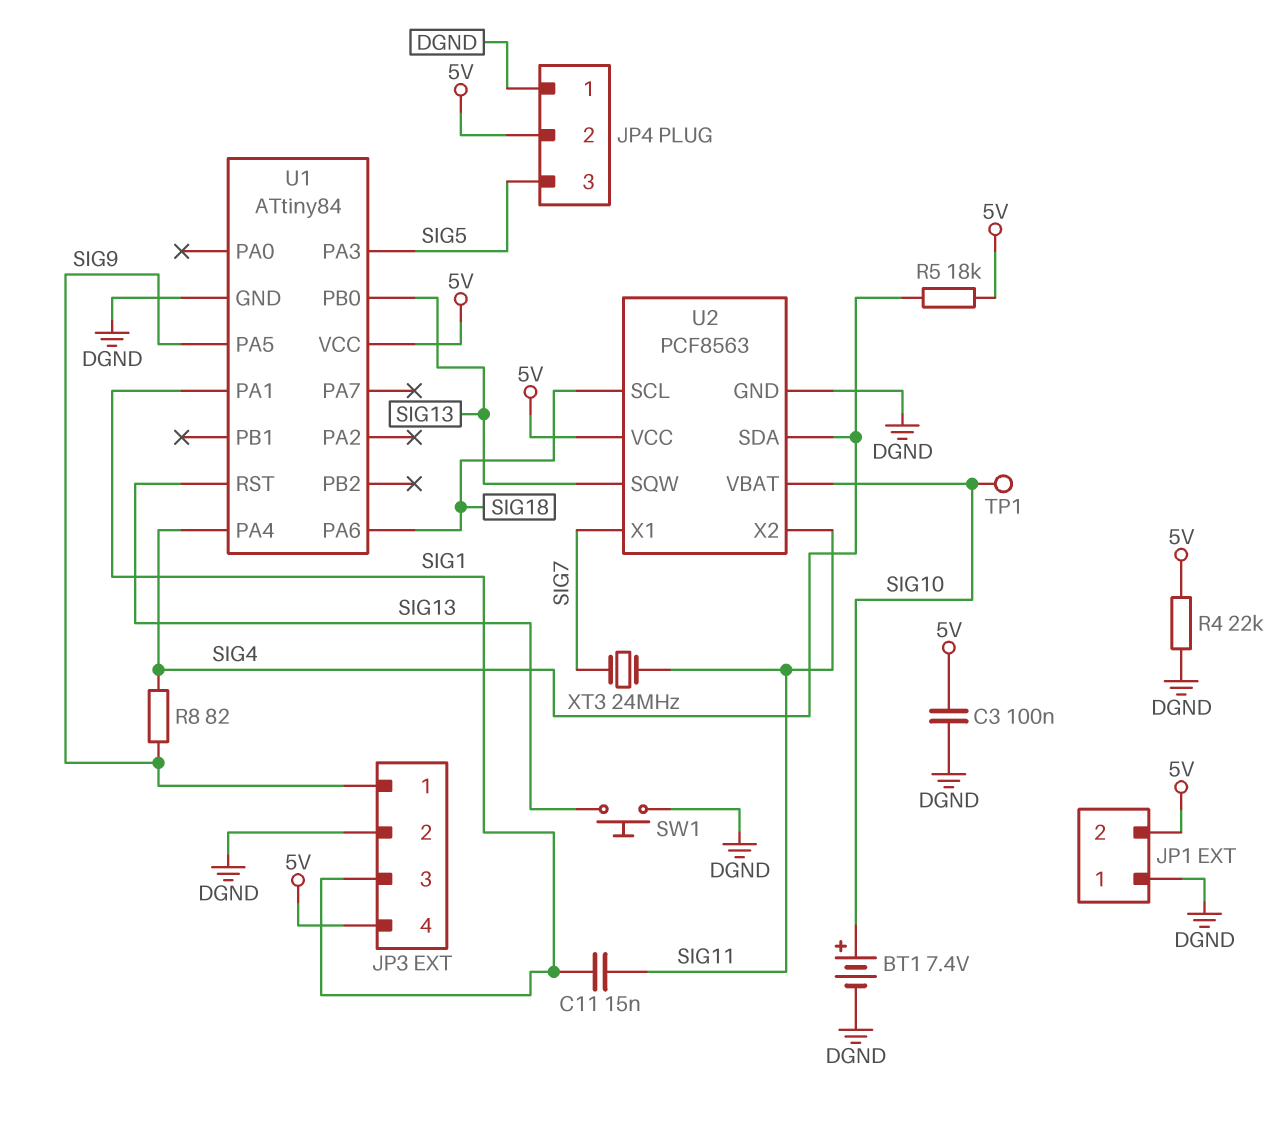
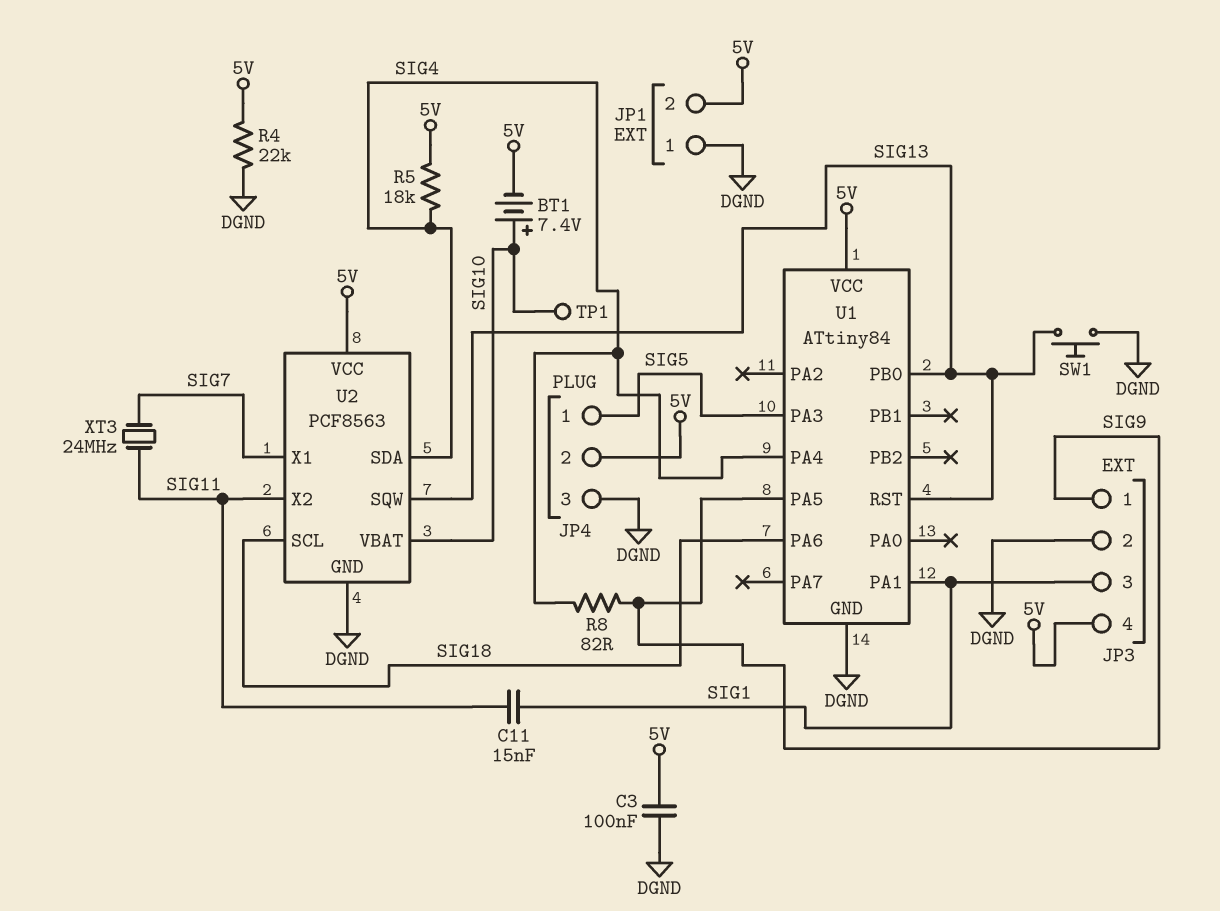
BT1: 7.4V (plus SIG10, minus DGND) -> 7.4V (plus SIG10, minus 5V)
JP4 pin 1: DGND -> SIG5
JP4 pin 3: SIG5 -> DGND

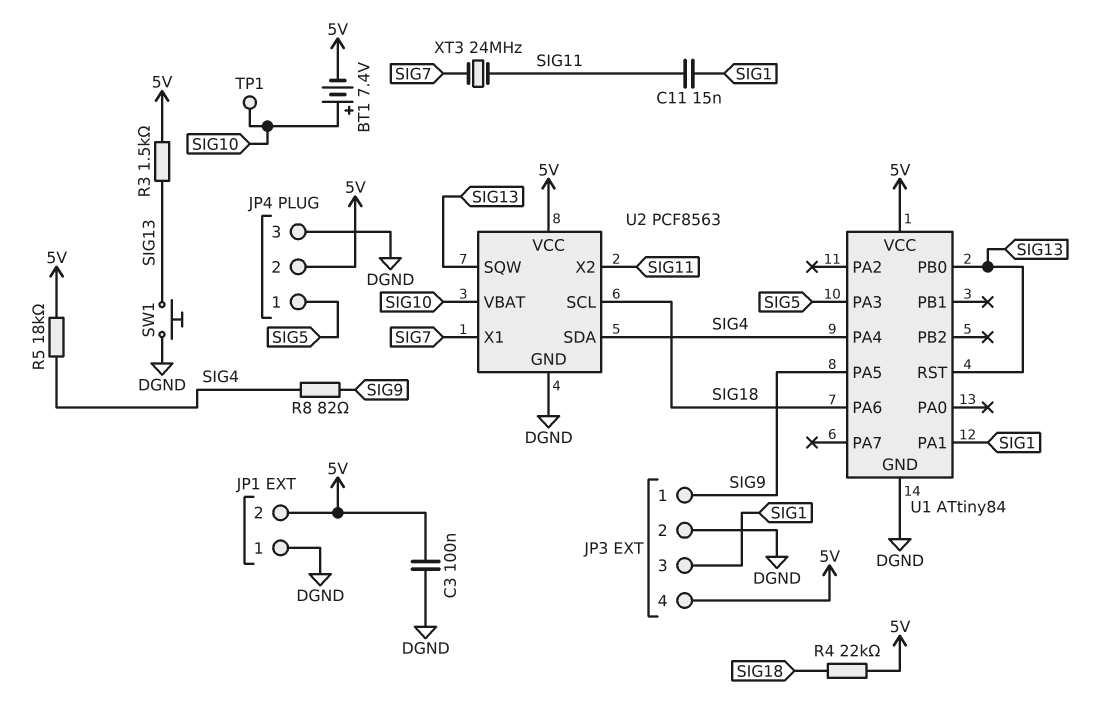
R3: none -> 1.5k (5V, SIG13)
R4: 22k (5V, DGND) -> 22k (5V, SIG18)

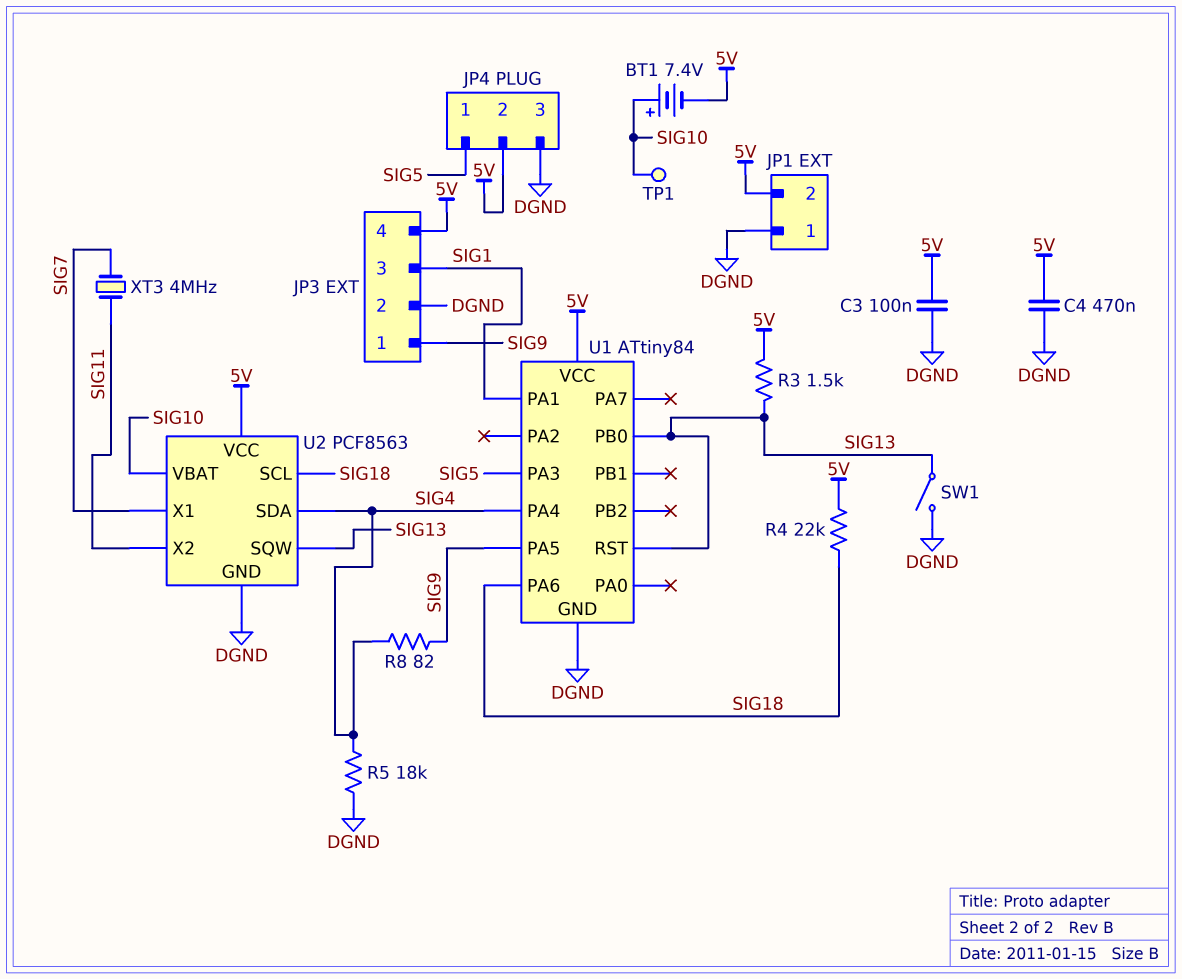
C4: none -> 470nF (5V, DGND)
C11: 15nF (SIG1, SIG11) -> none
R5: 18k (5V, SIG4) -> 18k (DGND, SIG4)
SW1: button (DGND, SIG13) -> switch (DGND, SIG13)
XT3: 24MHz (SIG7, SIG11) -> 4MHz (SIG7, SIG11)

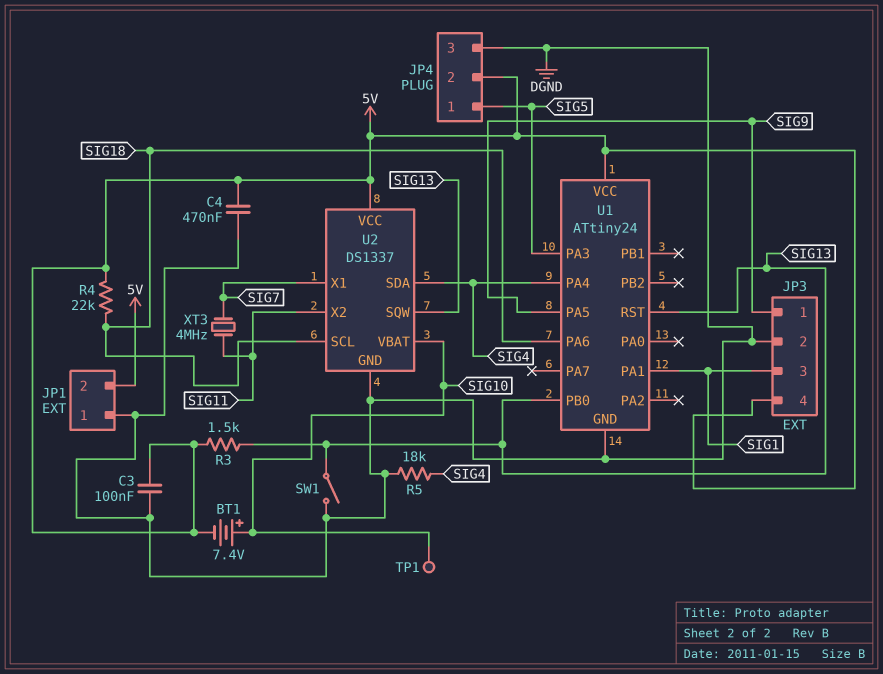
R8: 82 (SIG4, SIG9) -> none
U1: ATtiny84 -> ATtiny24
U2: PCF8563 -> DS1337

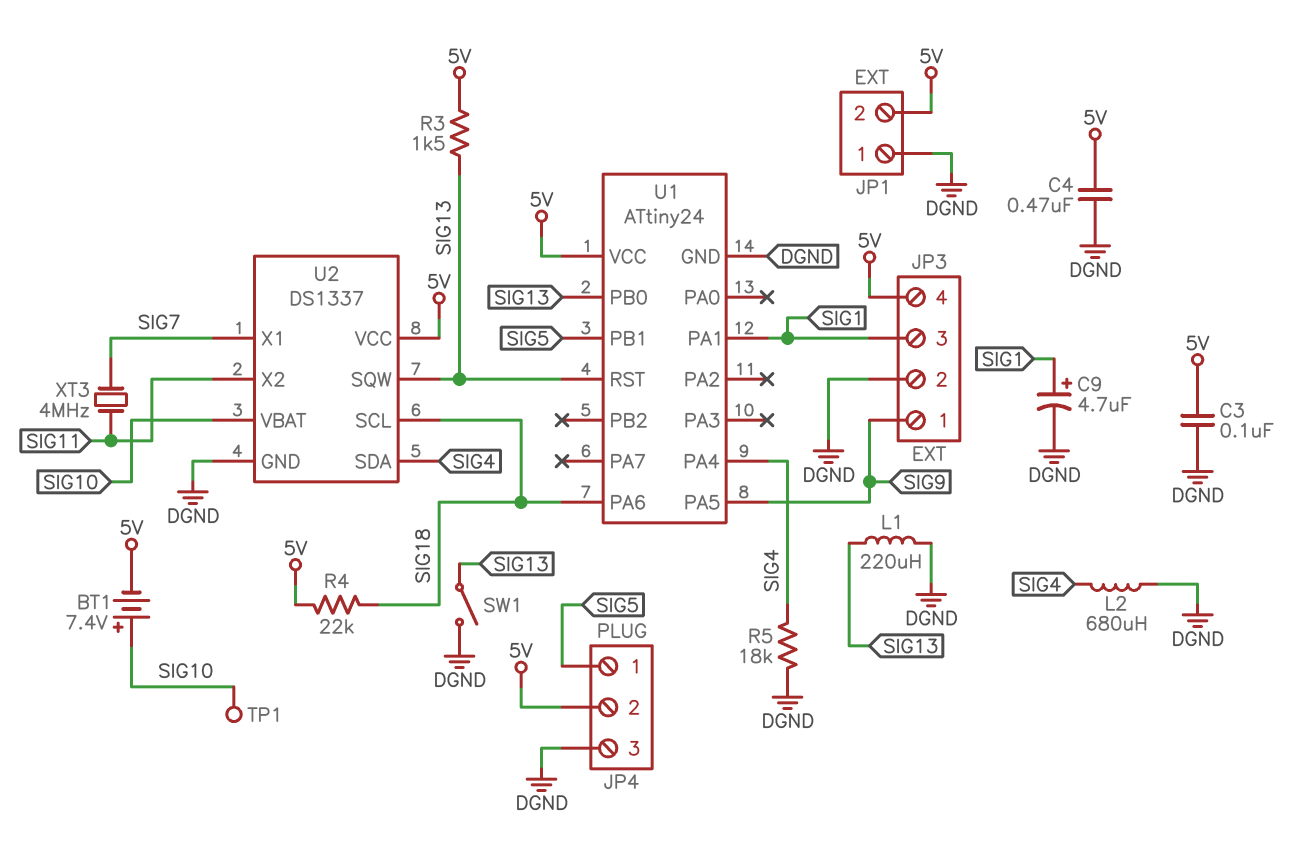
C9: none -> 4.7uF (plus SIG1, minus DGND)
L1: none -> 220uH (DGND, SIG13)
L2: none -> 680uH (DGND, SIG4)
U1 pin PA3: SIG5 -> none
U1 pin PB1: none -> SIG5

